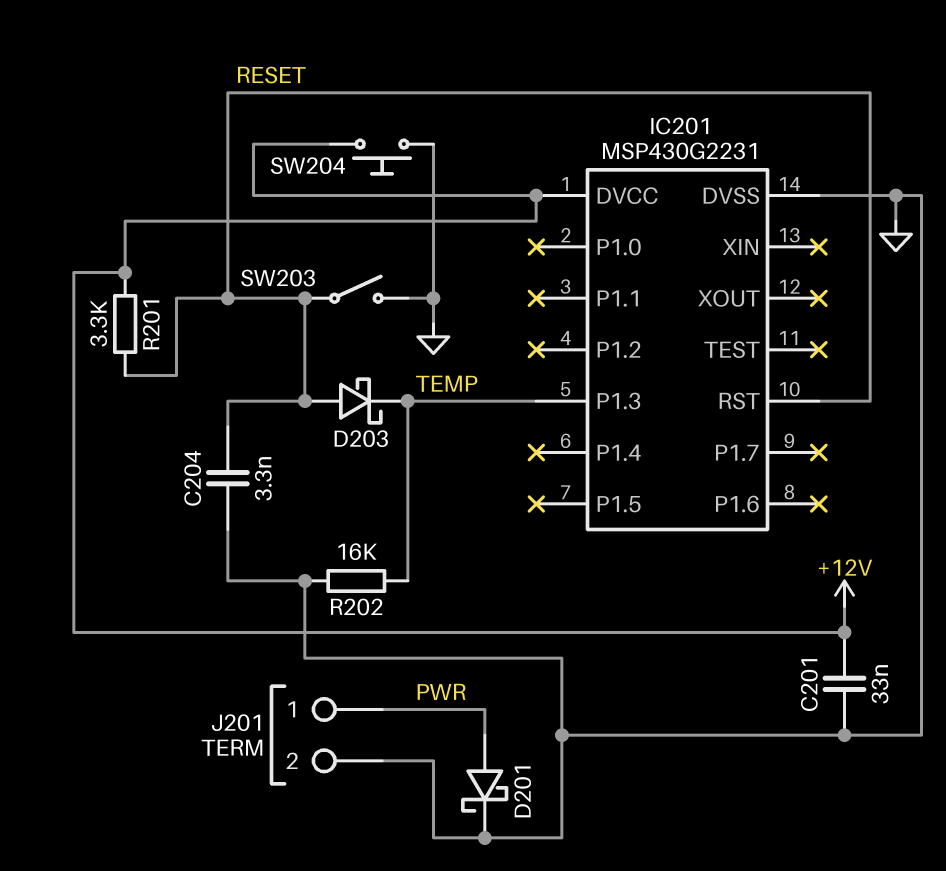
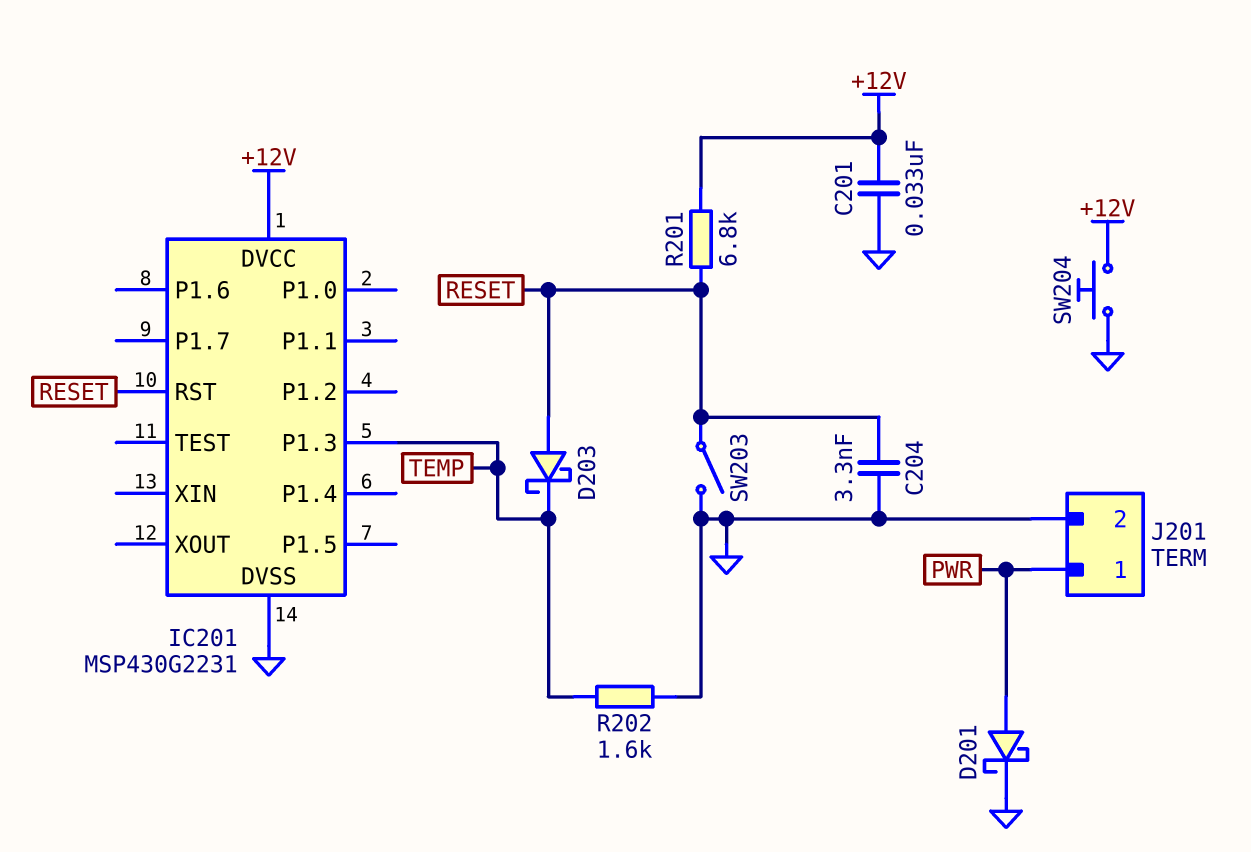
R201: 3.3k (+12V, RESET) -> 6.8k (+12V, RESET)
R202: 16k (GND, TEMP) -> 1.6k (GND, TEMP)

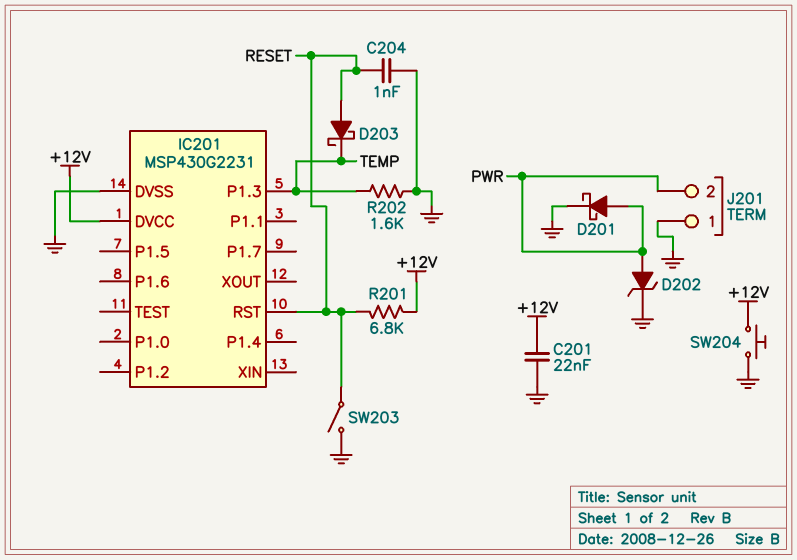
C201: 33nF (+12V, GND) -> 22nF (+12V, GND)
C204: 3.3nF (GND, RESET) -> 1nF (GND, RESET)
D202: none -> zener (A PWR, K GND)
J201 pin 1: PWR -> GND
J201 pin 2: GND -> PWR

